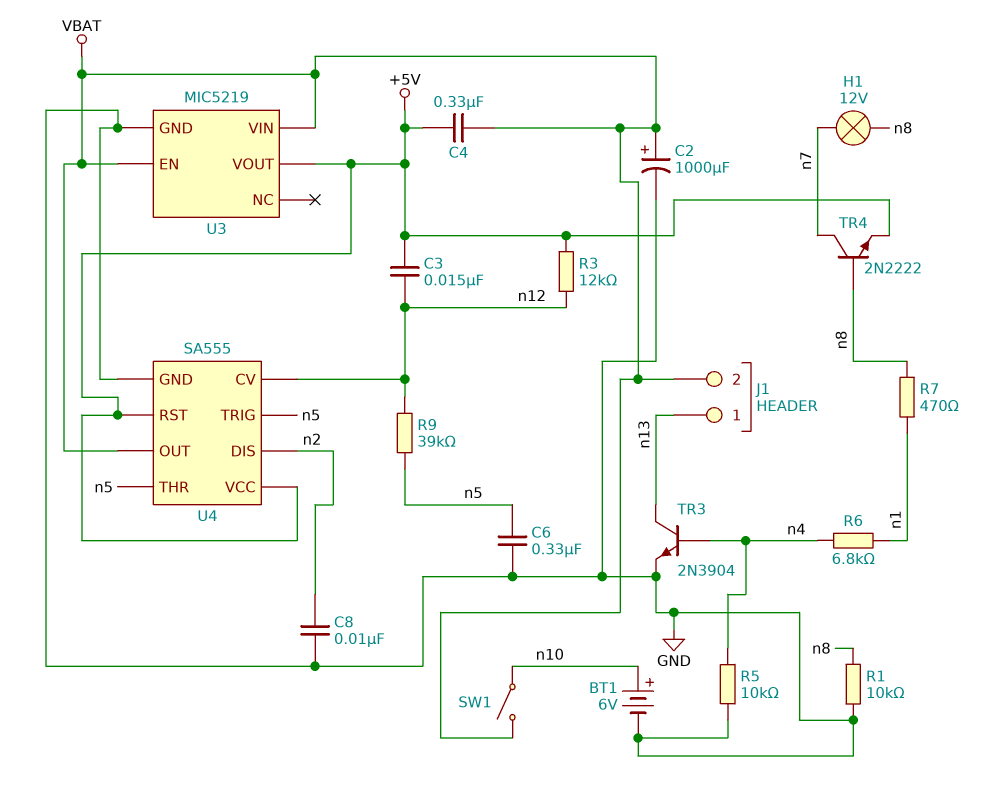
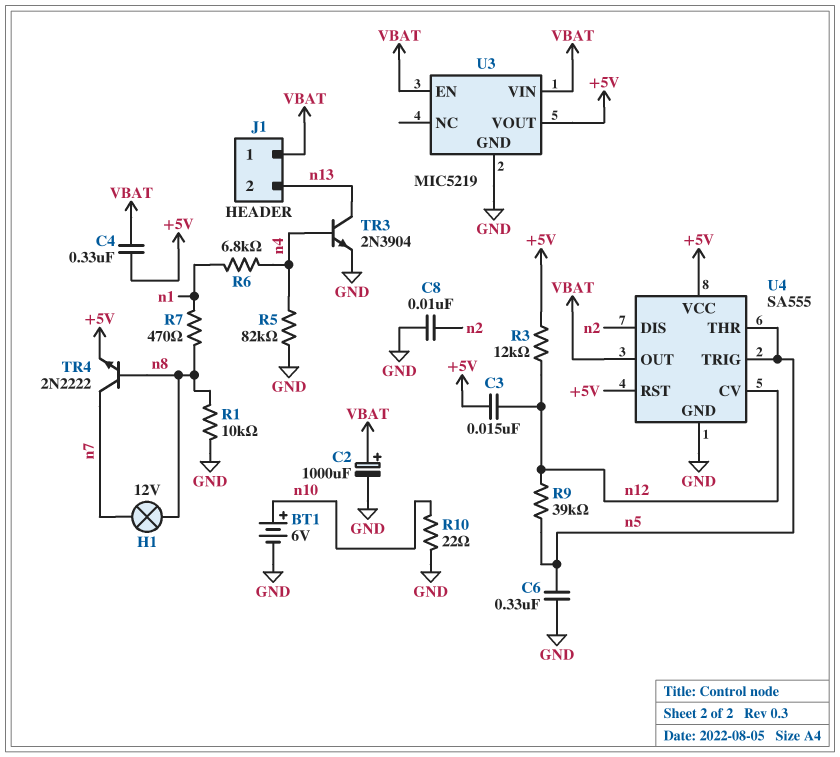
J1 pin 1: n13 -> VBAT
J1 pin 2: VBAT -> n13
R5: 10k (GND, n4) -> 82k (GND, n4)
R10: none -> 22 (GND, n10)
SW1: switch (VBAT, n10) -> none

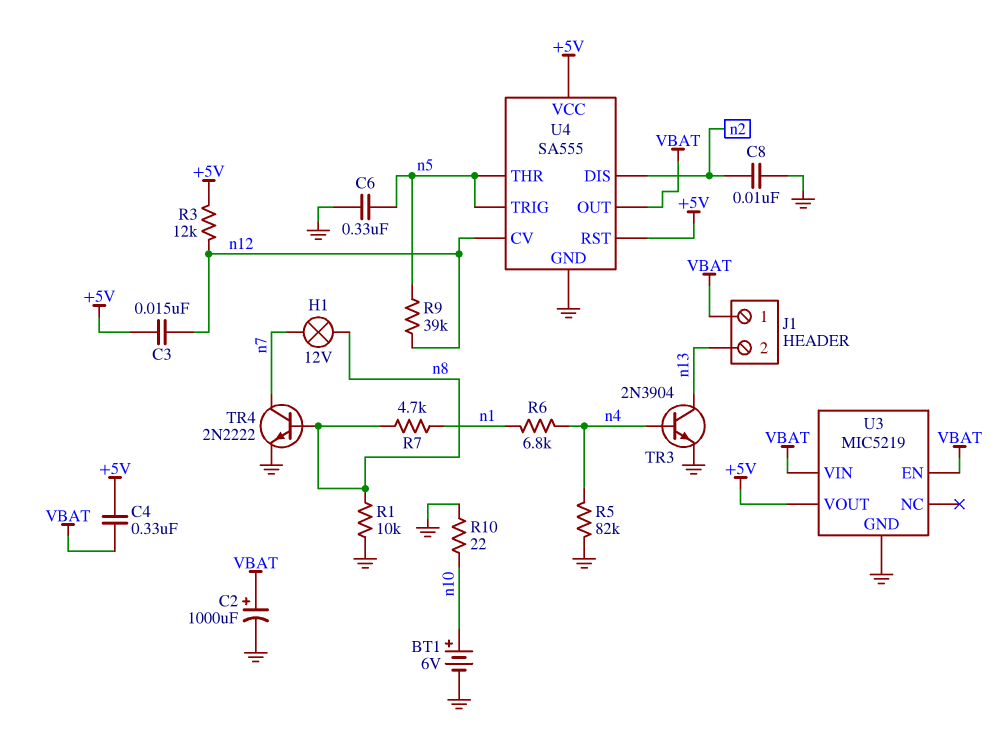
R7: 470 (n1, n8) -> 4.7k (n1, n8)
TR4: NPN 2N2222 (B n8, C n7, E +5V) -> NPN 2N2222 (B n8, C n7, E GND)

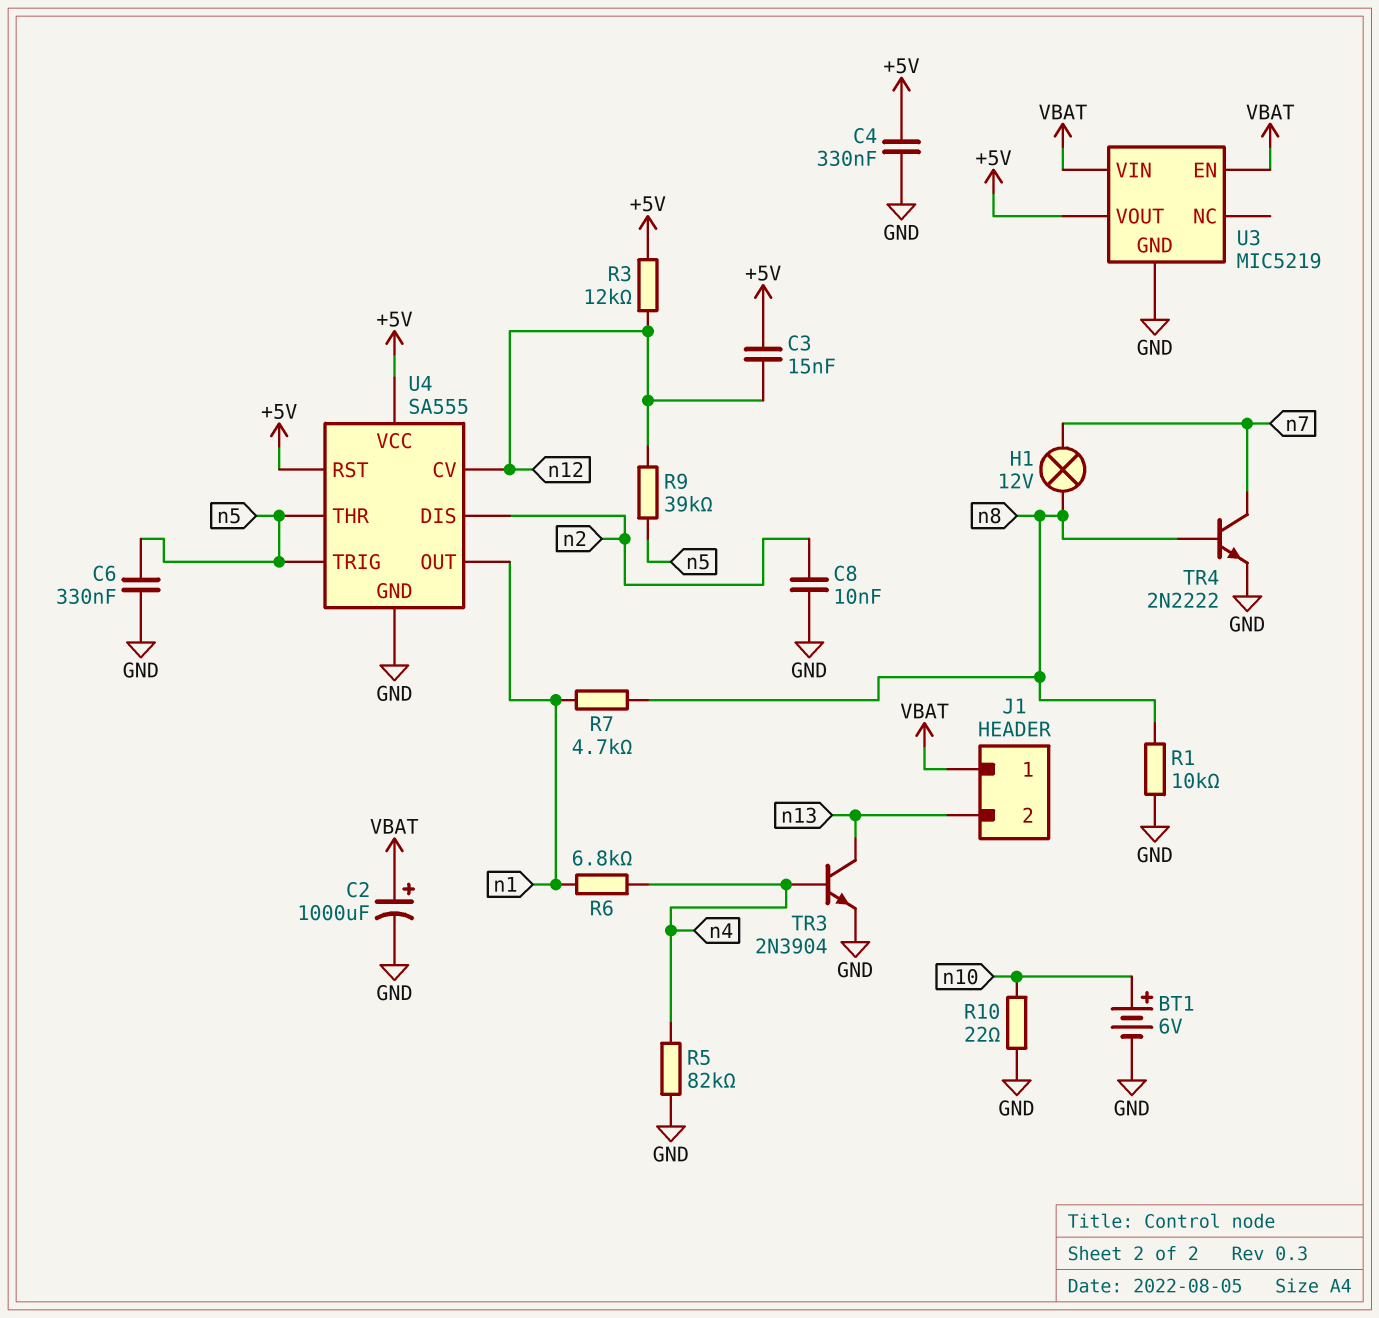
C4: 330nF (+5V, VBAT) -> 330nF (+5V, GND)
U4 pin OUT: VBAT -> n1

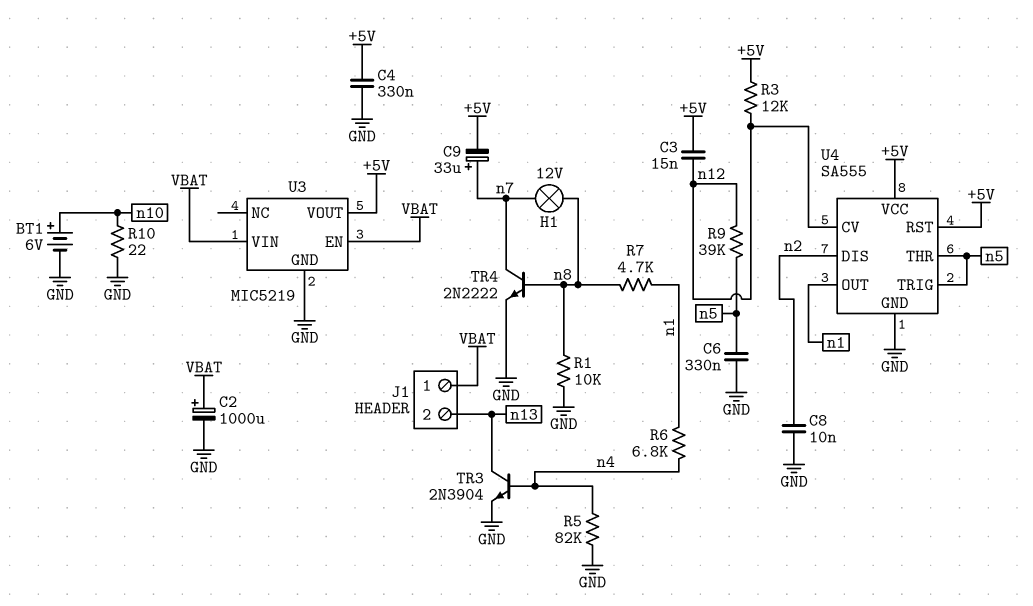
C9: none -> 33uF (plus n7, minus +5V)

